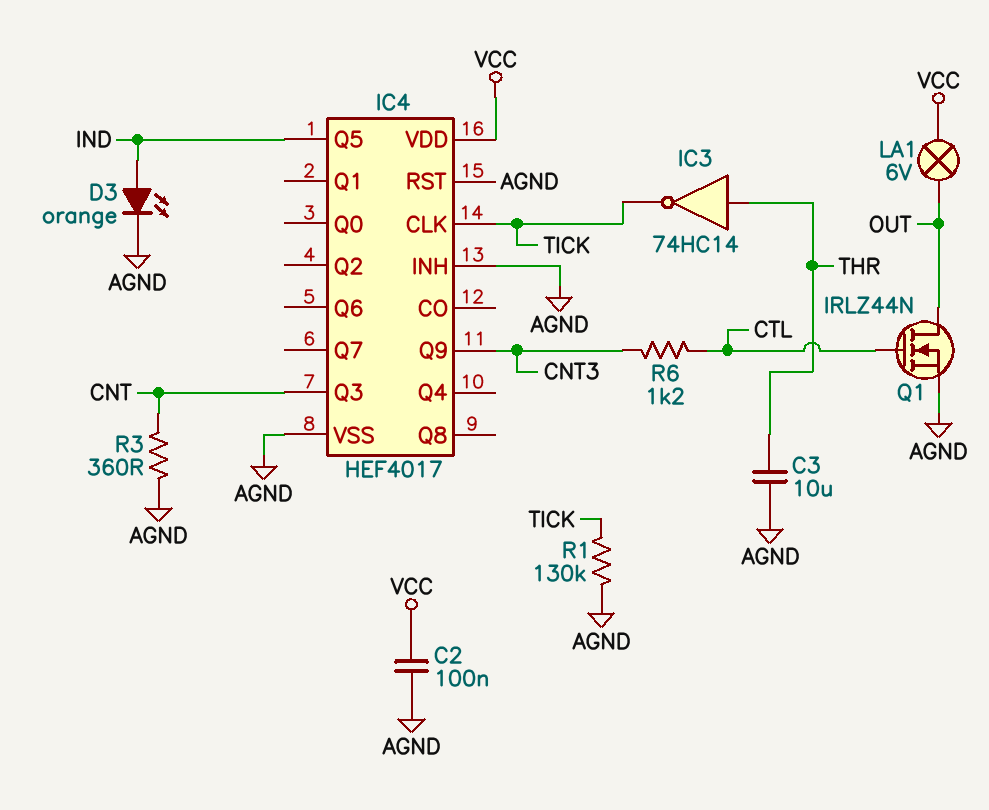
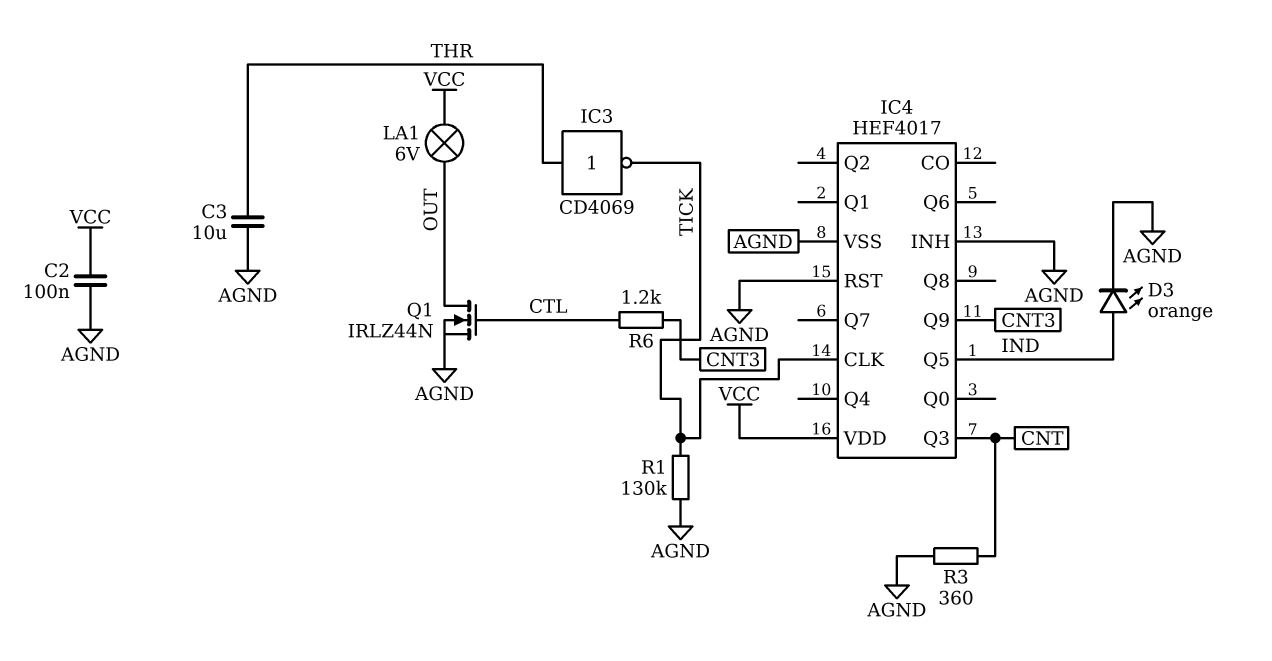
IC3: NOT 74HC14 (in THR, out TICK) -> NOT CD4069 (in THR, out TICK)

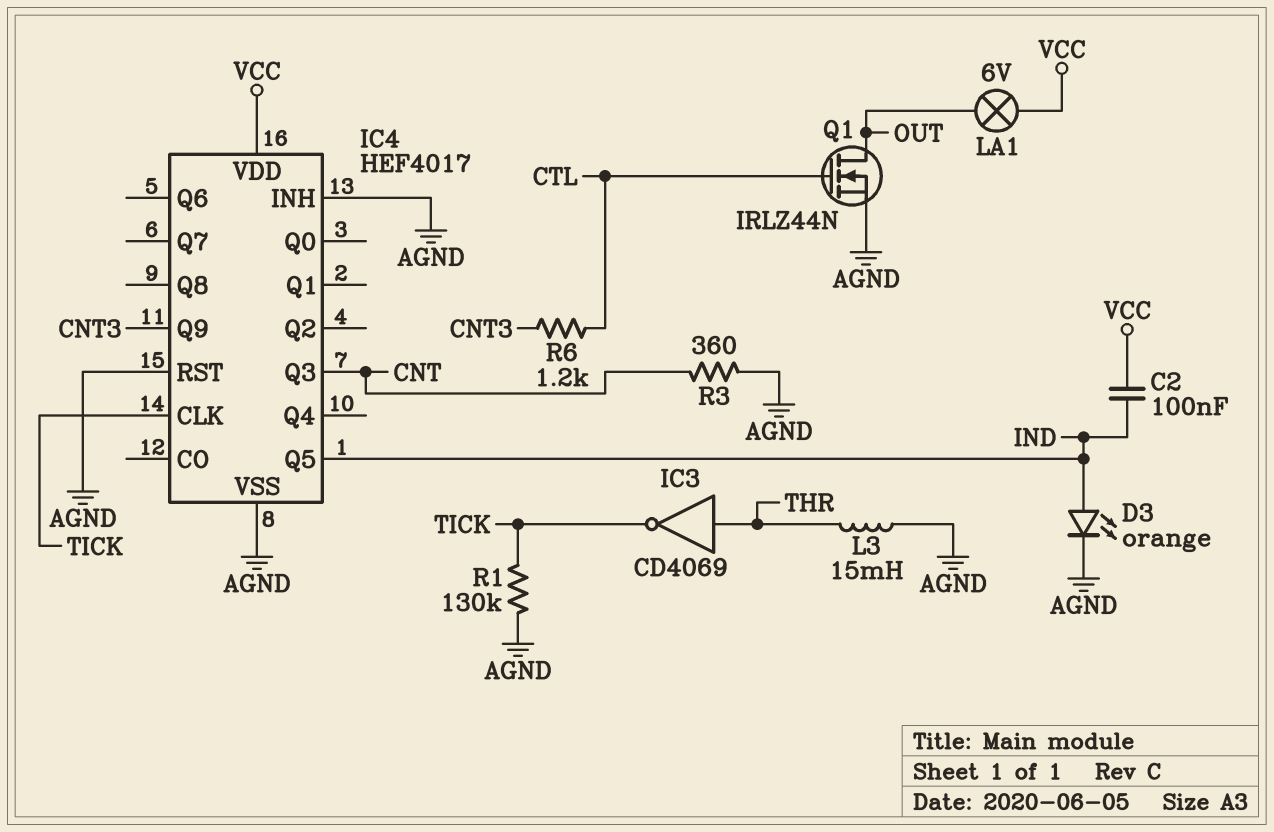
C2: 100nF (AGND, VCC) -> 100nF (IND, VCC)
C3: 10uF (AGND, THR) -> none
L3: none -> 15mH (AGND, THR)

